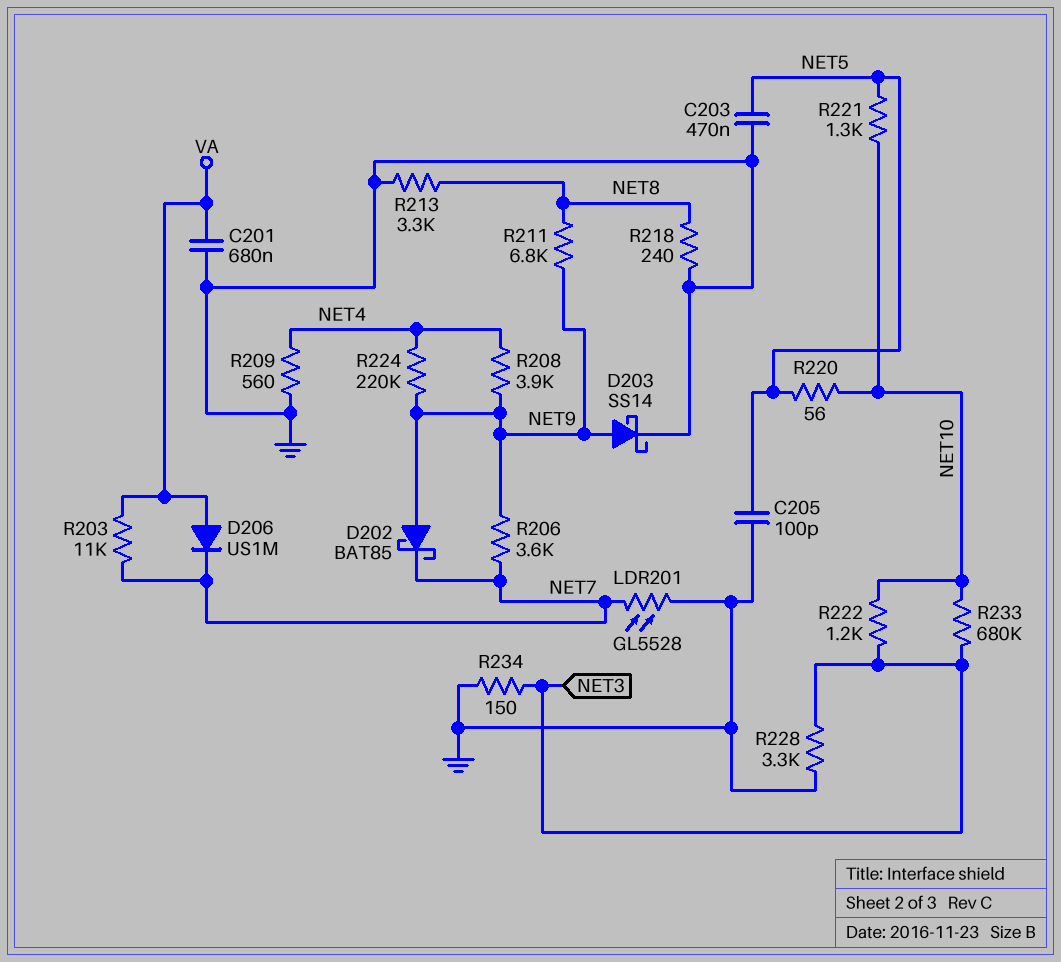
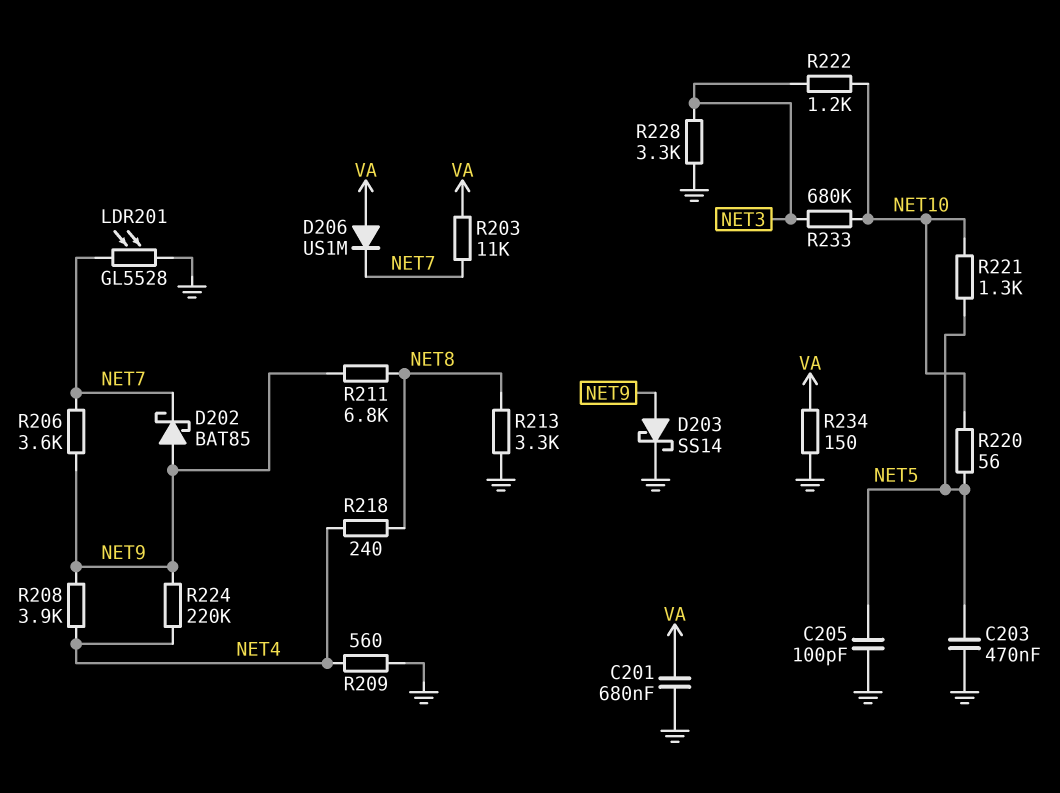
R218: 240 (GND, NET8) -> 240 (NET4, NET8)
R234: 150 (GND, NET3) -> 150 (GND, VA)

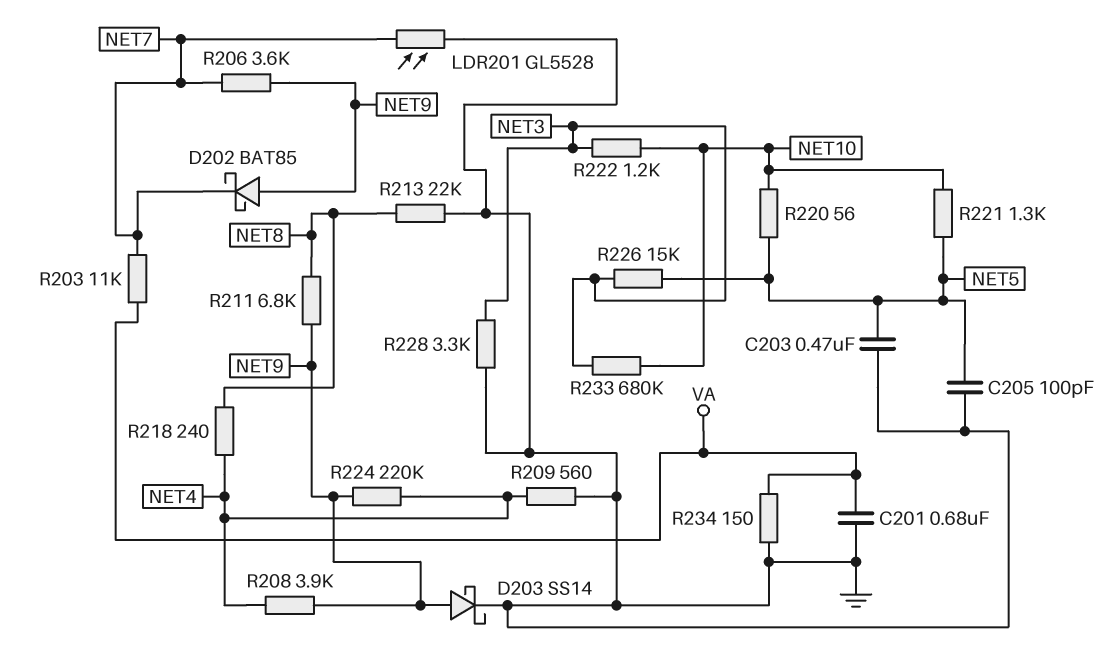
D206: diode US1M (A VA, K NET7) -> none
R213: 3.3k (GND, NET8) -> 22k (GND, NET8)
R226: none -> 15k (NET3, NET5)

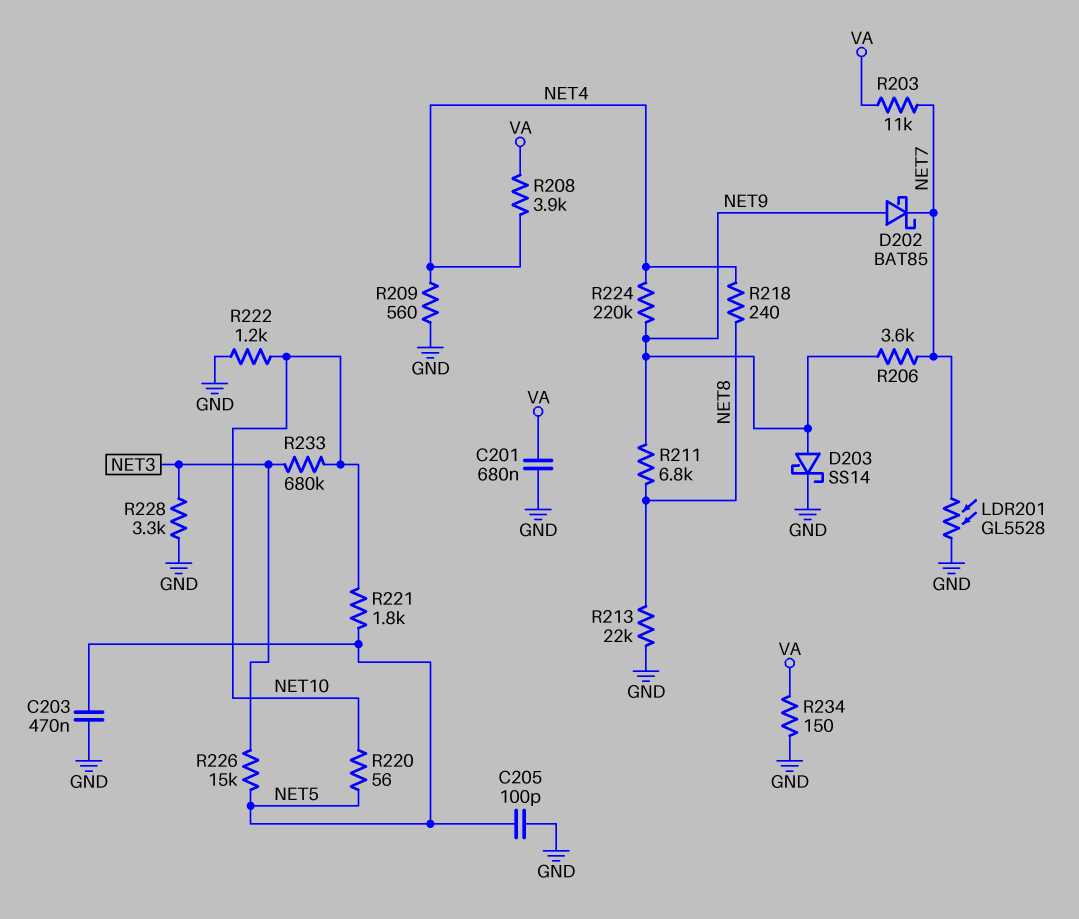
R208: 3.9k (NET4, NET9) -> 3.9k (NET4, VA)
R221: 1.3k (NET5, NET10) -> 1.8k (NET5, NET10)
R222: 1.2k (NET3, NET10) -> 1.2k (GND, NET10)

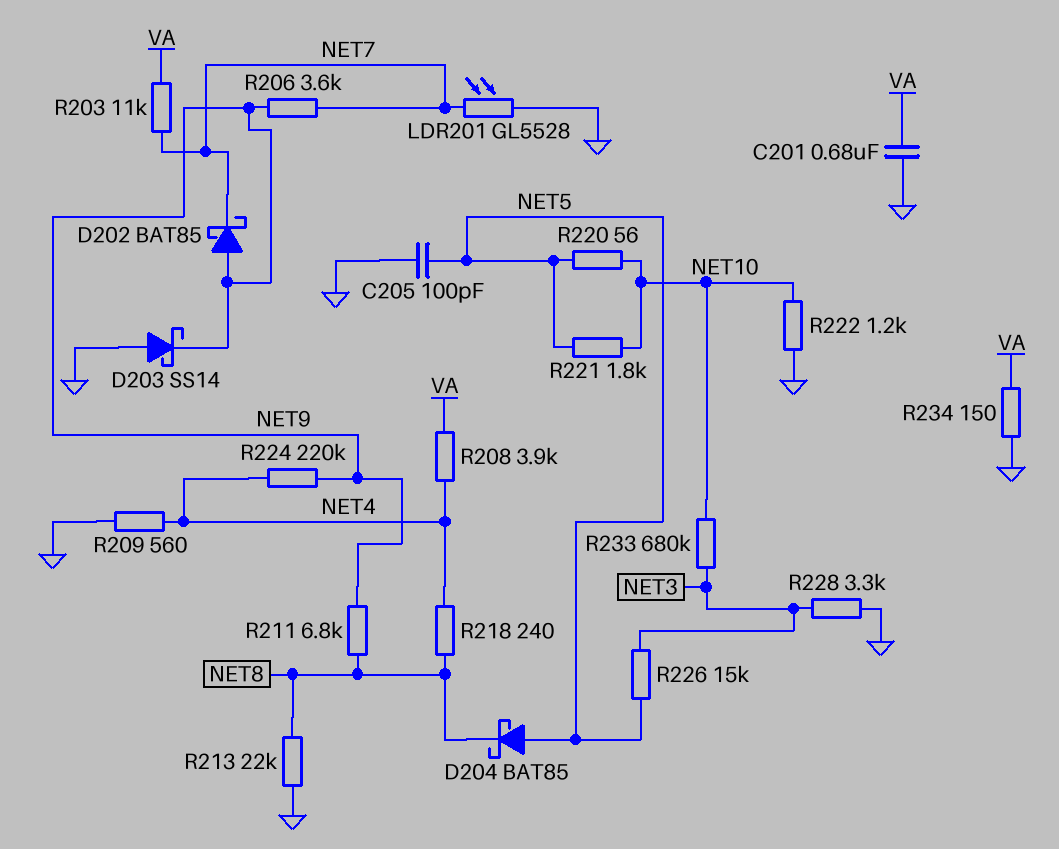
C203: 470nF (GND, NET5) -> none
D203: schottky SS14 (A NET9, K GND) -> schottky SS14 (A GND, K NET9)
D204: none -> schottky BAT85 (A NET5, K NET8)

